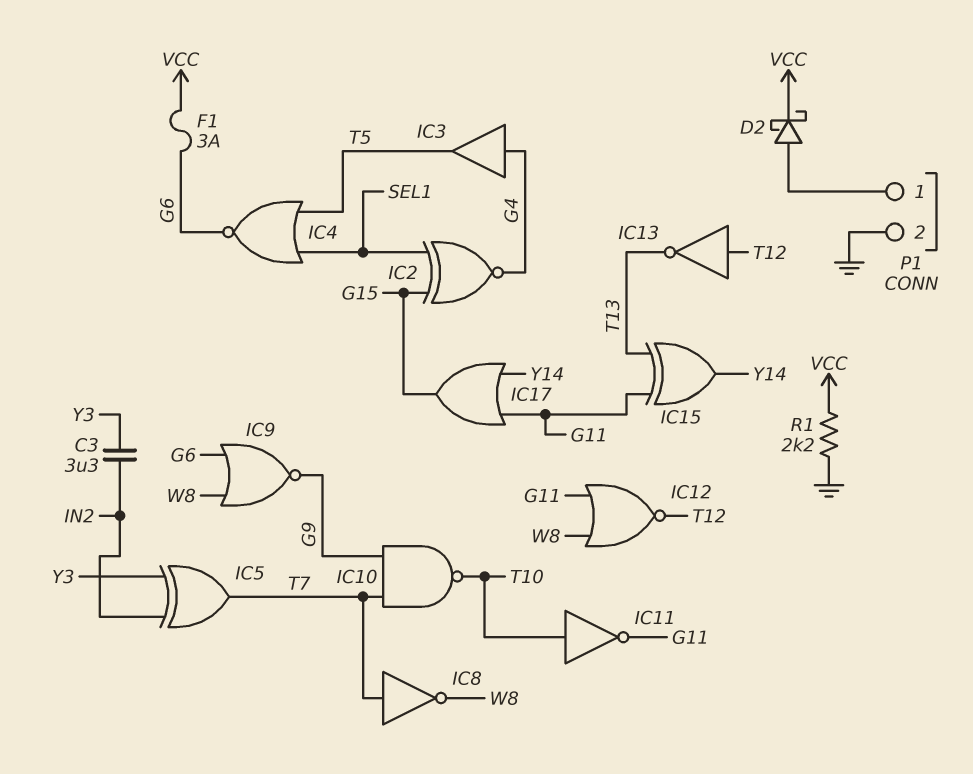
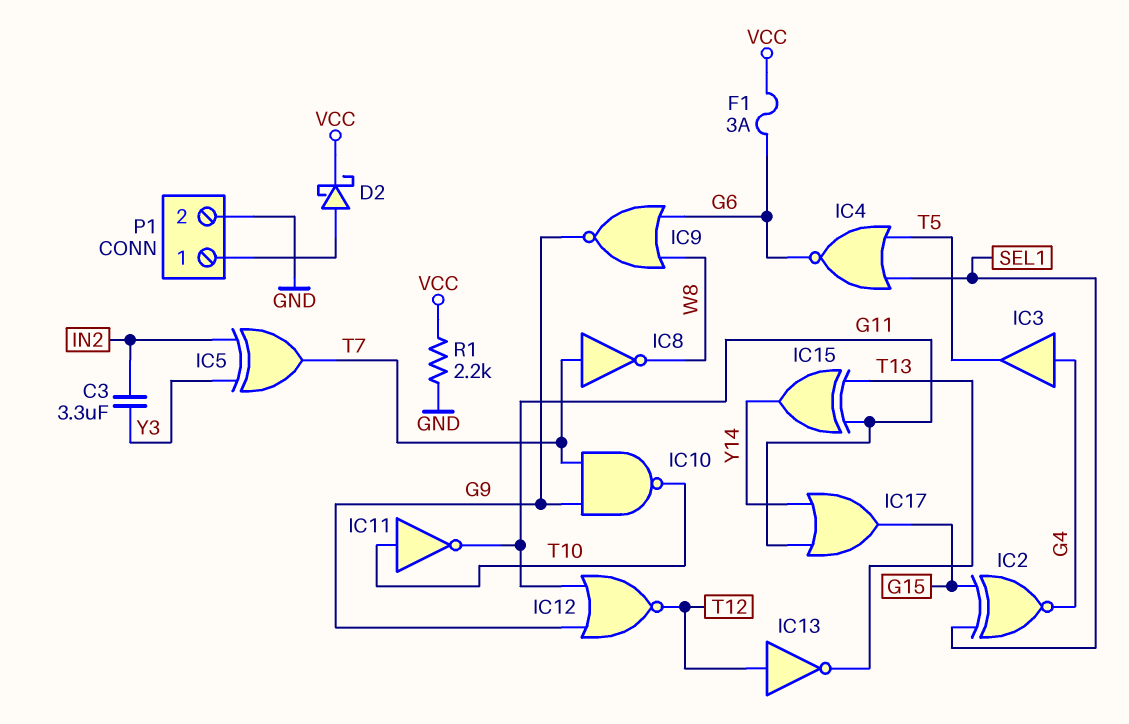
IC12: NOR (in G11, in W8, out T12) -> NOR (in G9, in G11, out T12)

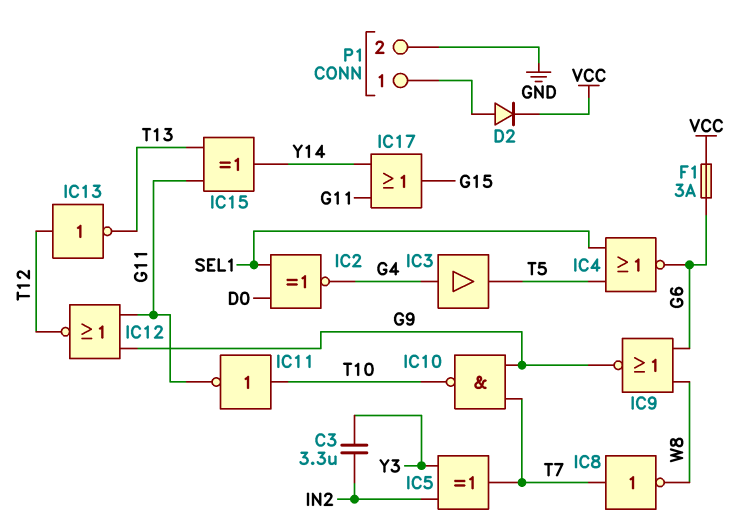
D2: schottky (A P1/1, K VCC) -> diode (A P1/1, K VCC)
IC2: XNOR (in G15, in SEL1, out G4) -> XNOR (in D0, in SEL1, out G4)
R1: 2.2k (GND, VCC) -> none

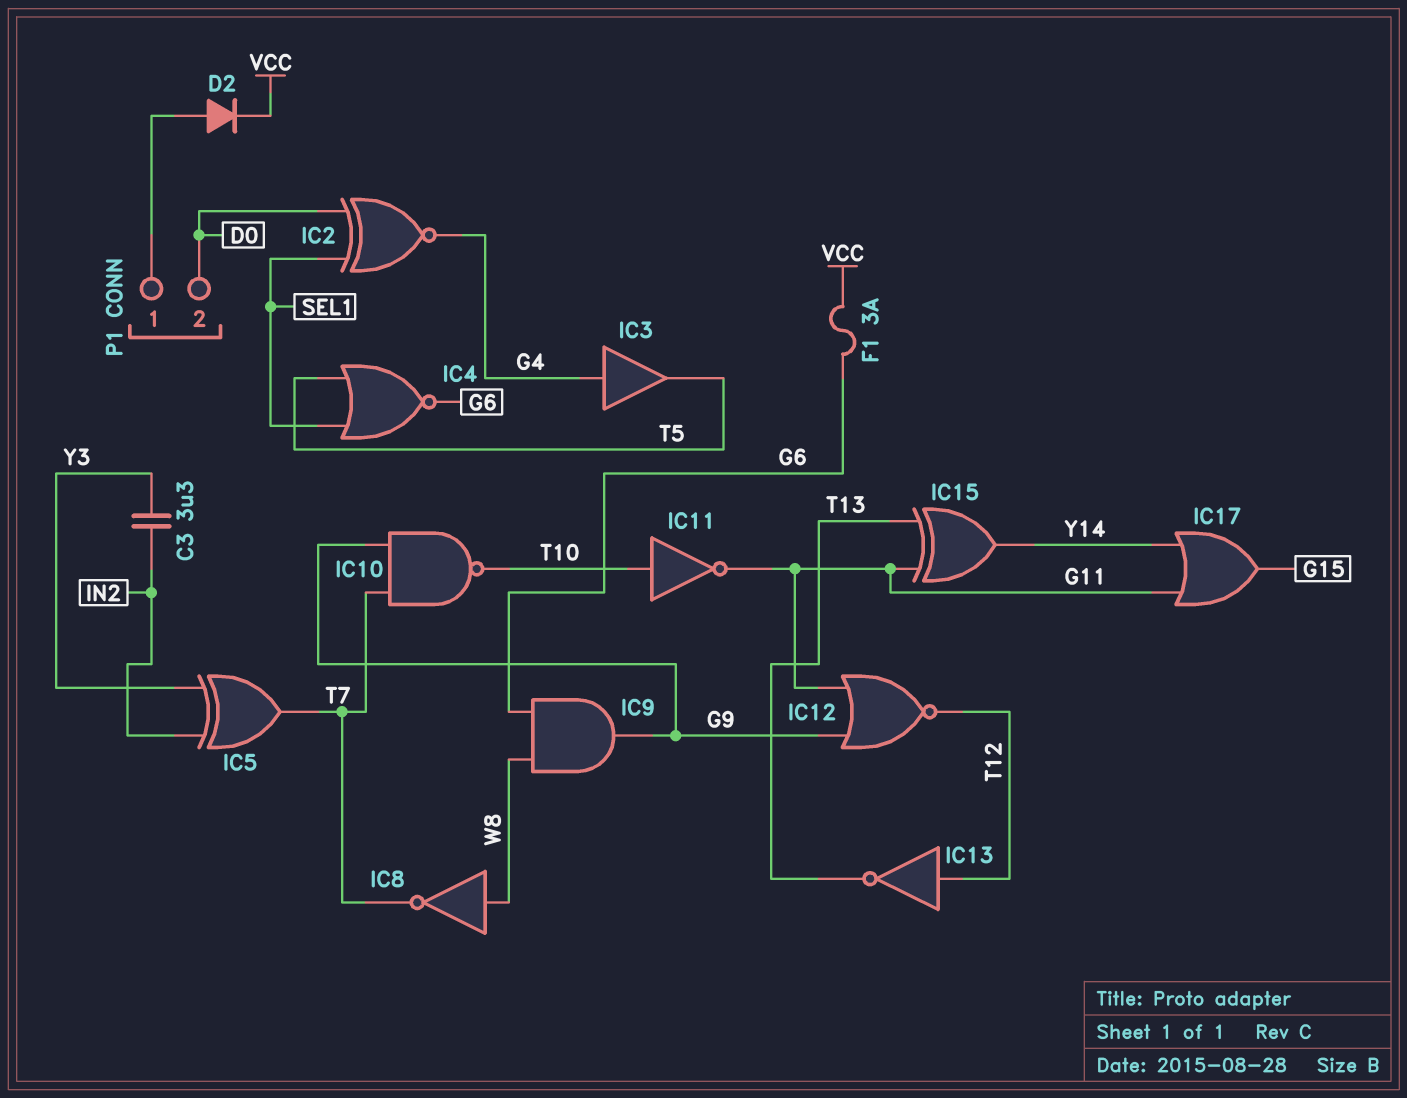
IC8: NOT (in T7, out W8) -> NOT (in W8, out T7)
IC9: NOR (in G6, in W8, out G9) -> AND (in G6, in W8, out G9)
P1 pin 2: GND -> D0

